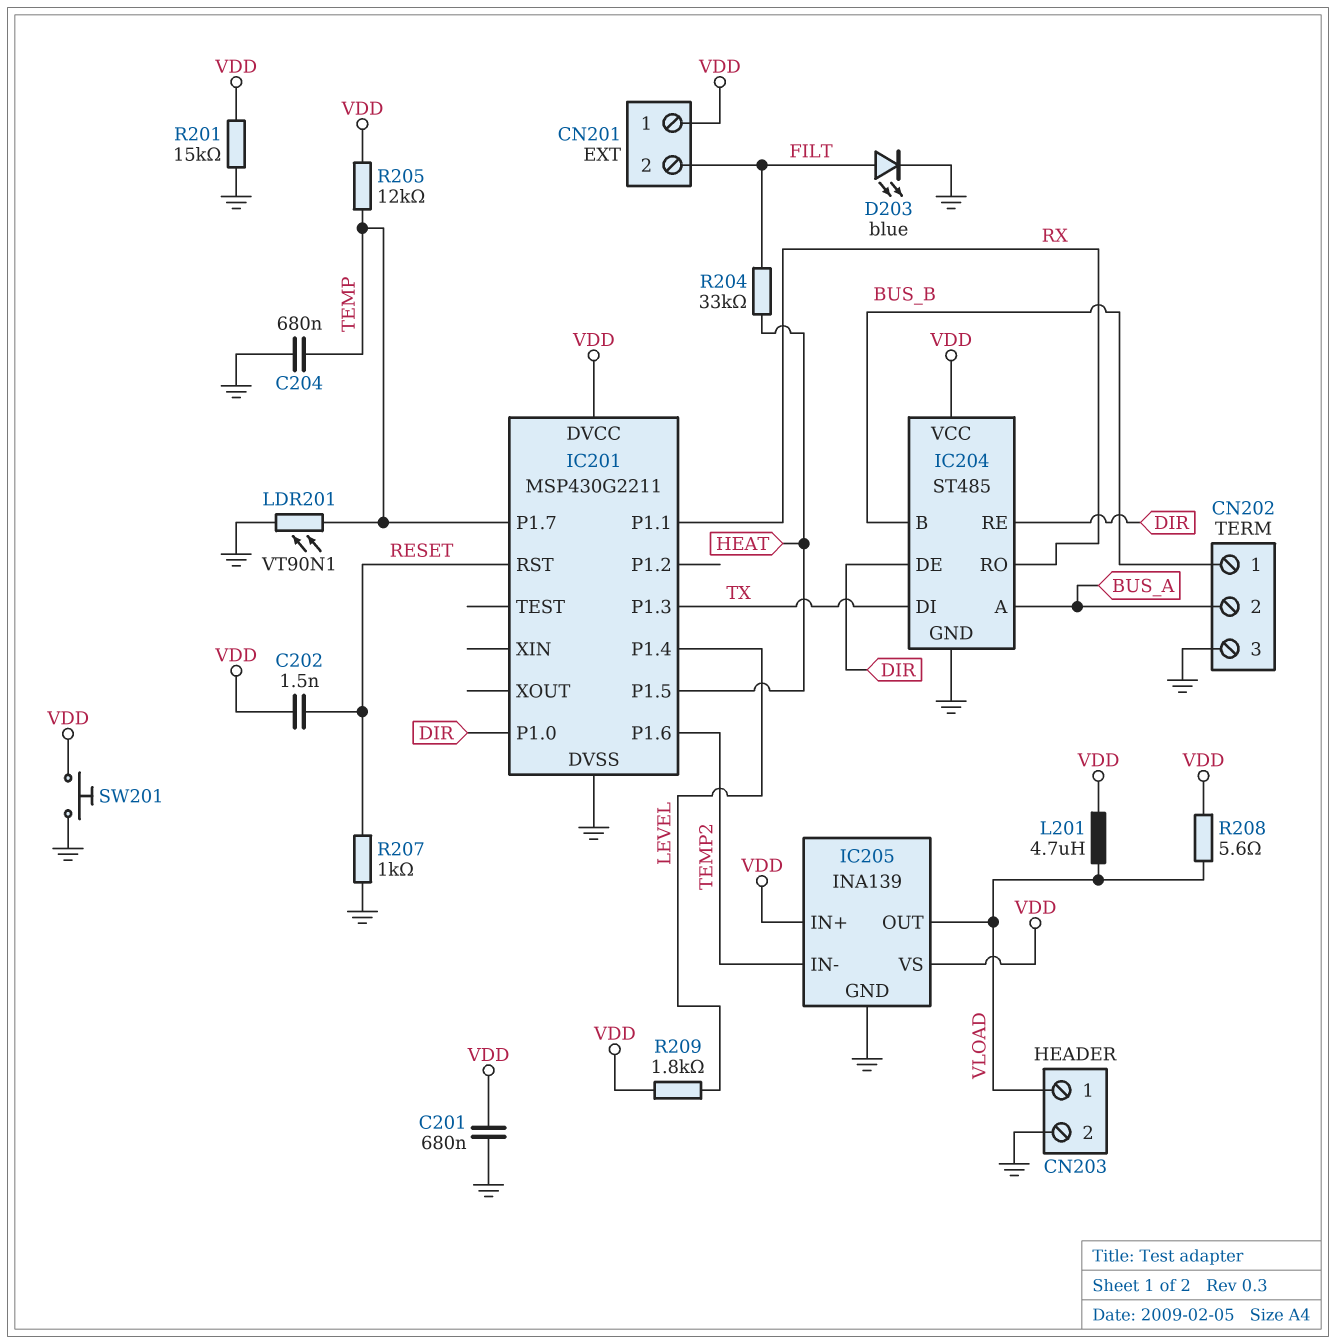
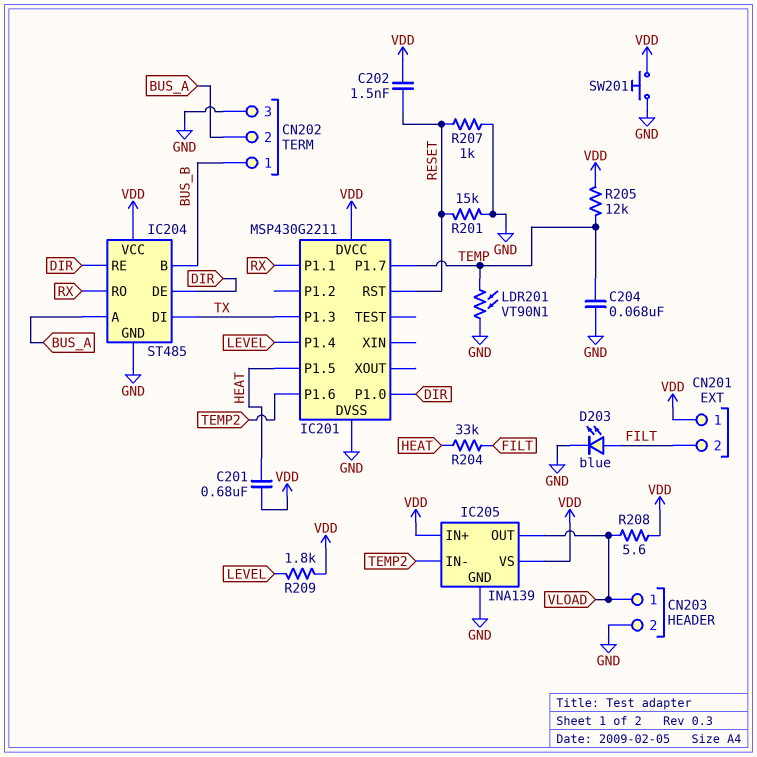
C201: 680nF (GND, VDD) -> 680nF (HEAT, VDD)
C204: 680nF (GND, TEMP) -> 68nF (GND, TEMP)
L201: 4.7uH (VDD, VLOAD) -> none
R201: 15k (GND, VDD) -> 15k (GND, RESET)

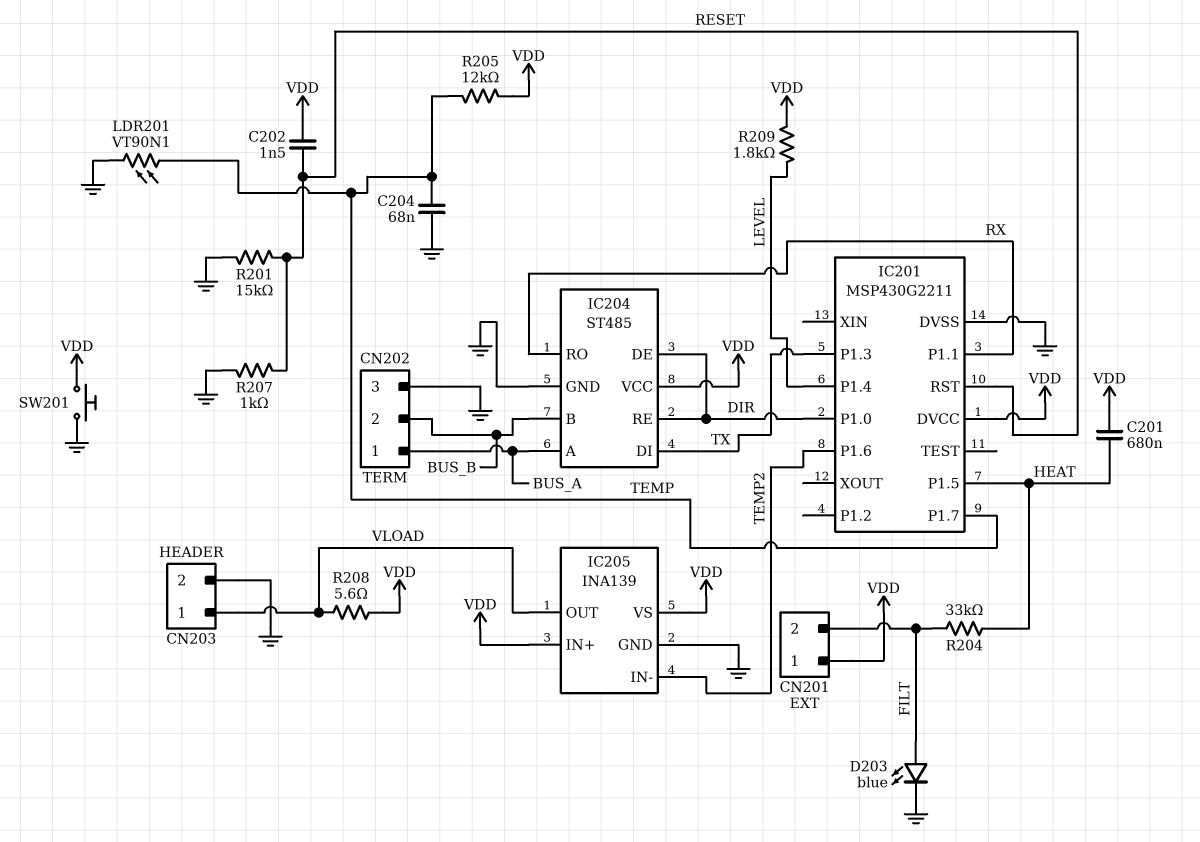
CN202 pin 1: BUS_B -> BUS_A
CN202 pin 2: BUS_A -> BUS_B

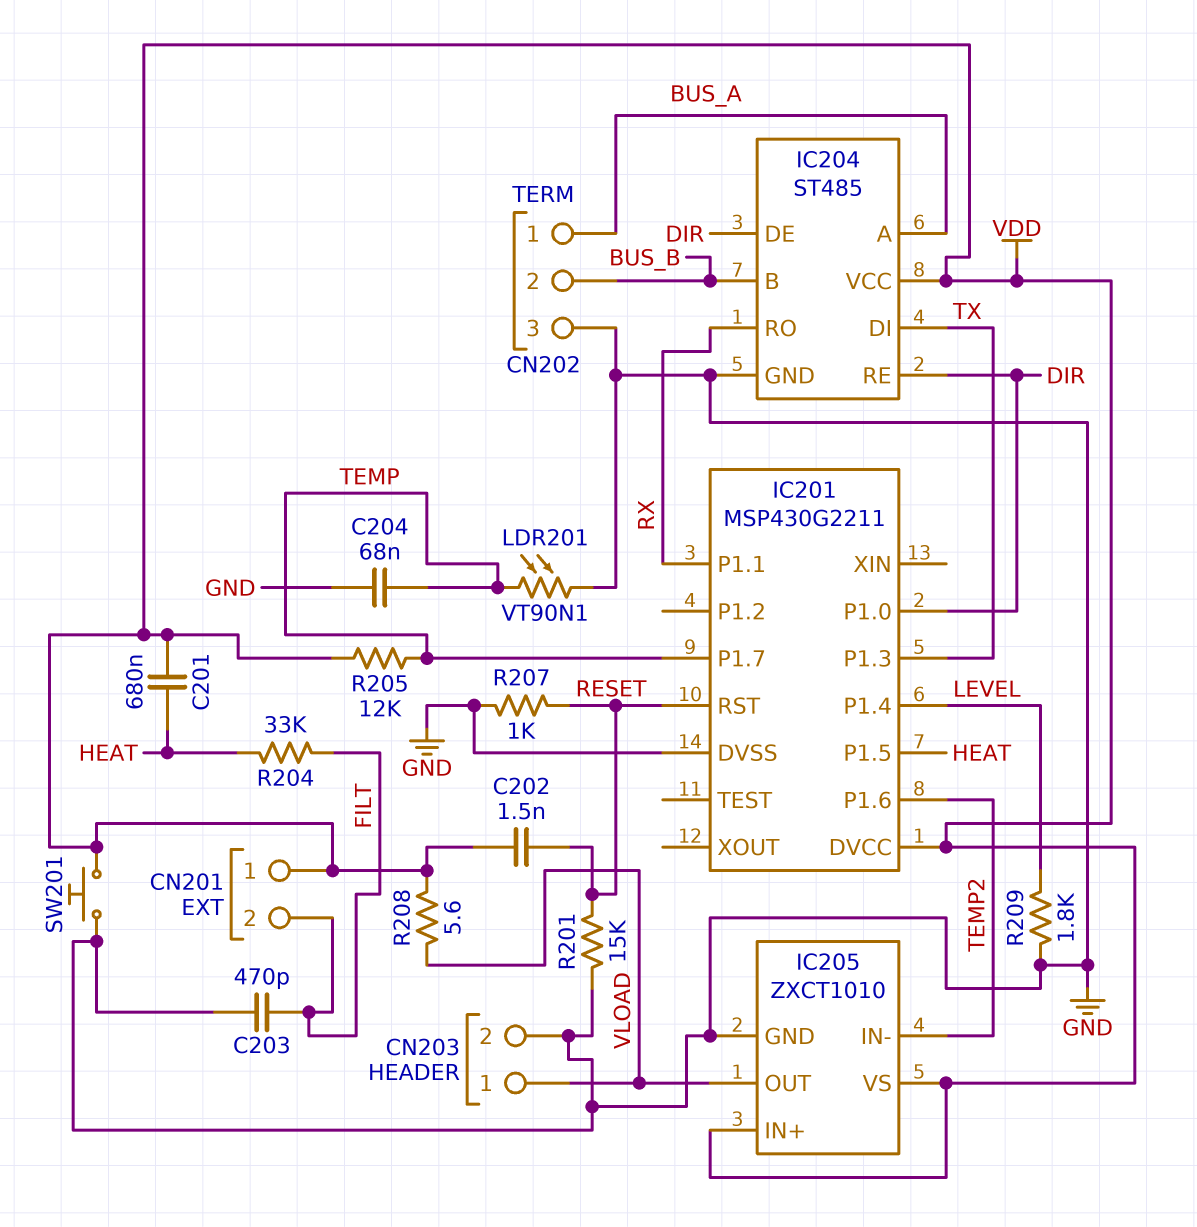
C203: none -> 470pF (FILT, GND)
D203: LED blue (A FILT, K GND) -> none
IC205: INA139 -> ZXCT1010
R209: 1.8k (LEVEL, VDD) -> 1.8k (GND, LEVEL)

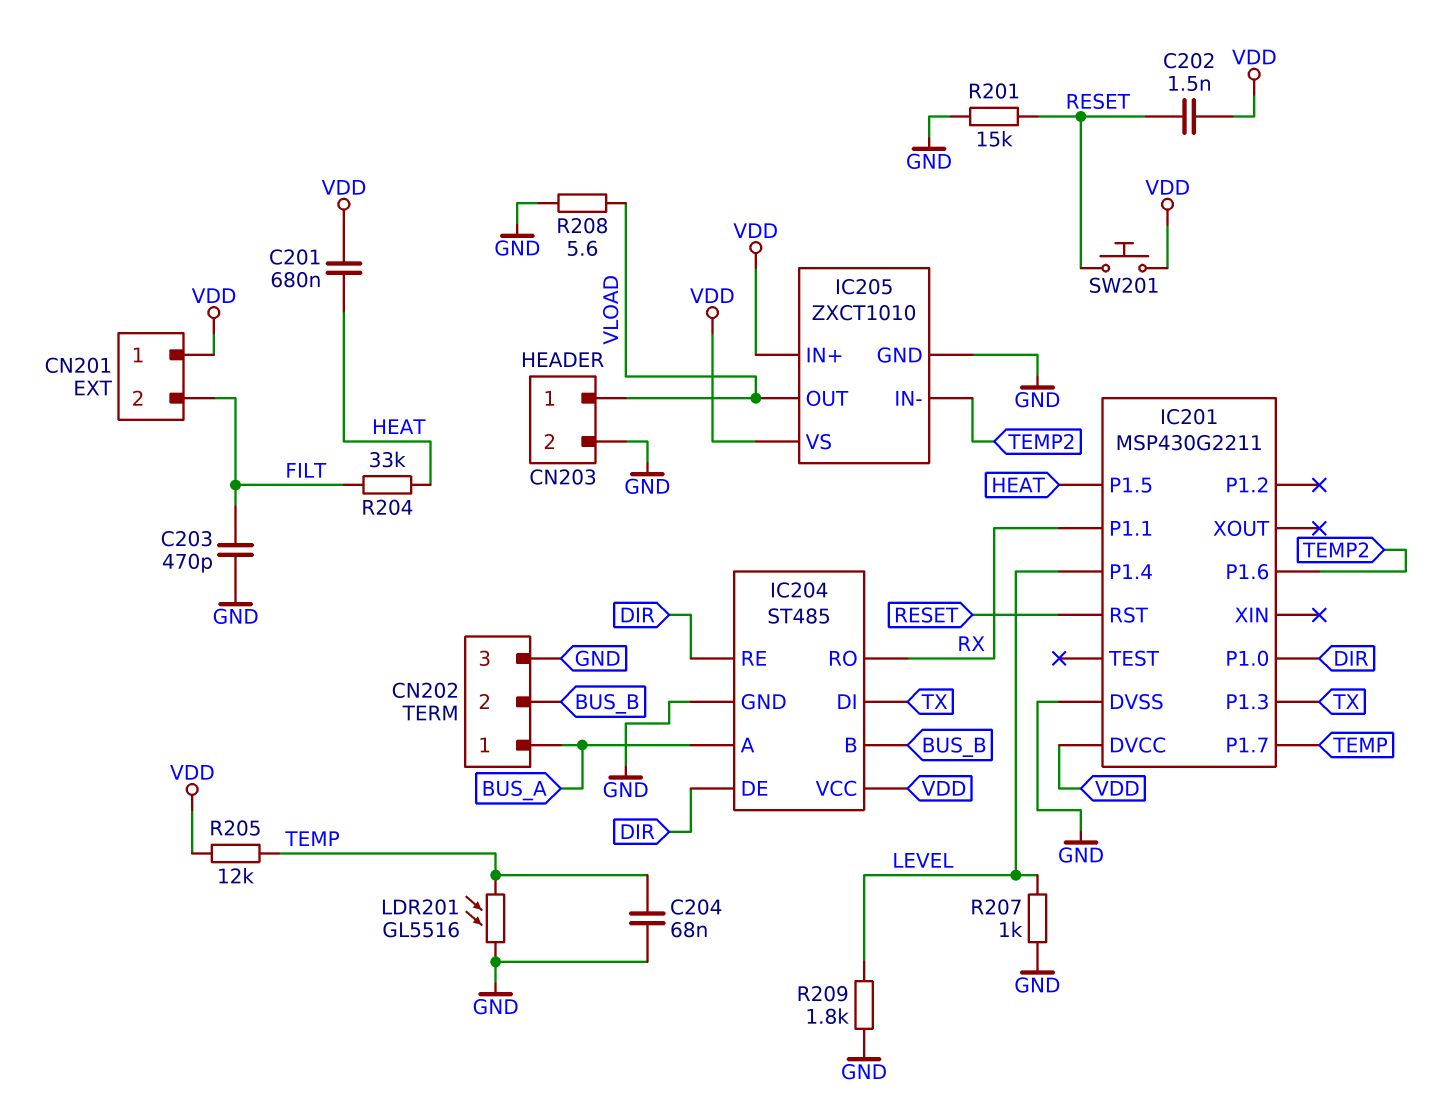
LDR201: VT90N1 (GND, TEMP) -> GL5516 (GND, TEMP)
R207: 1k (GND, RESET) -> 1k (GND, LEVEL)
R208: 5.6 (VDD, VLOAD) -> 5.6 (GND, VLOAD)
SW201: button (GND, VDD) -> button (RESET, VDD)

